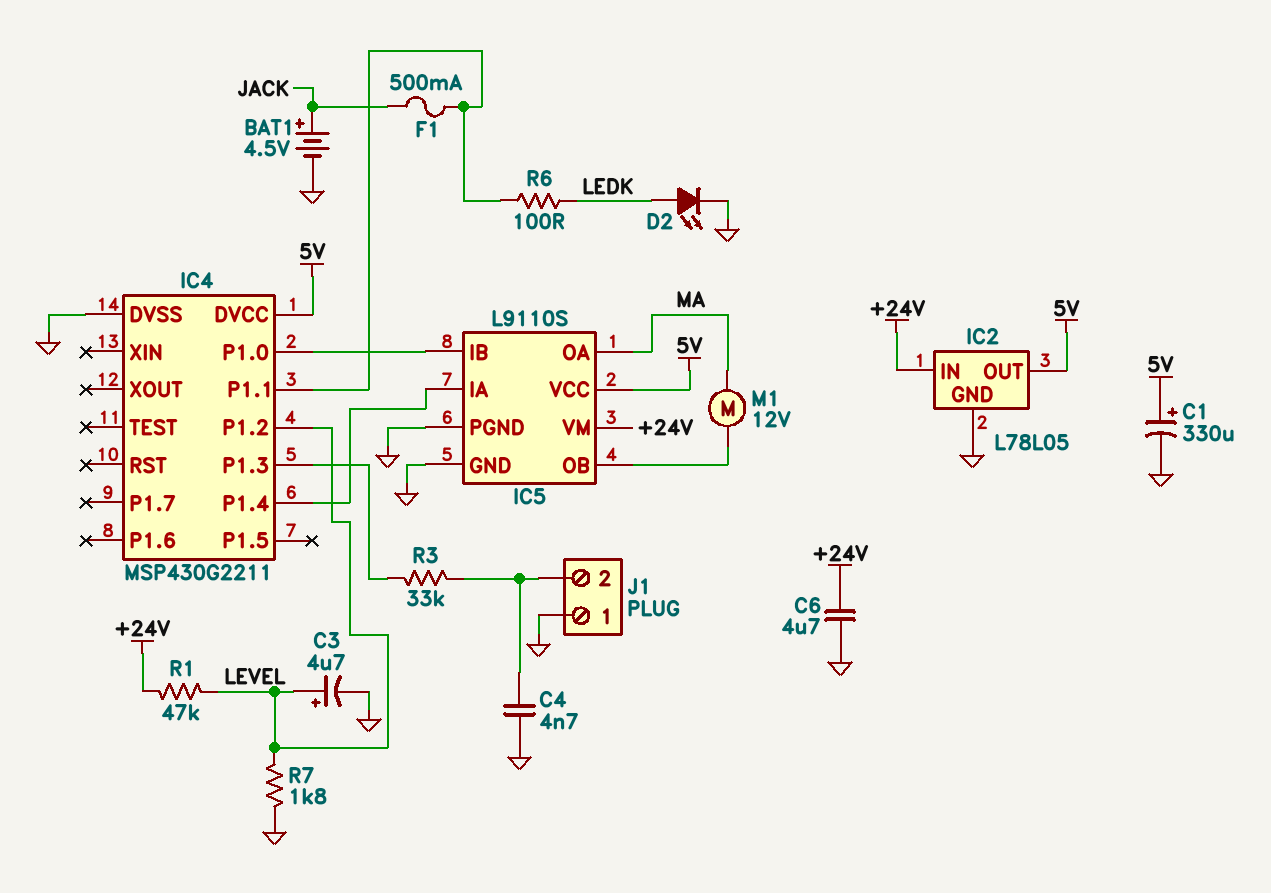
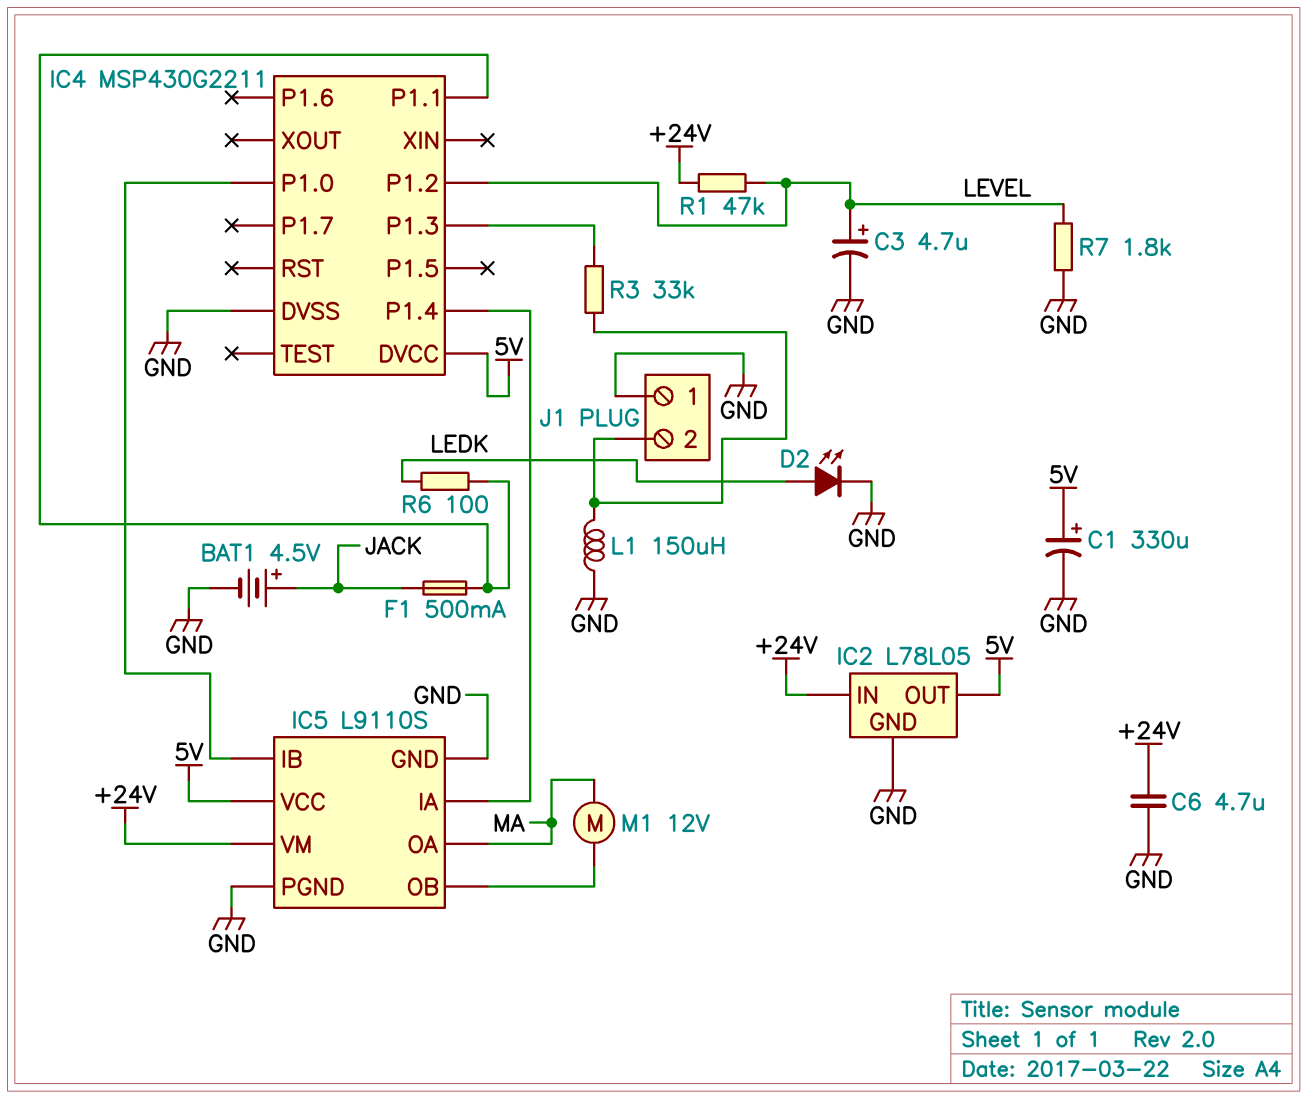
C4: 4.7nF (GND, J1/2) -> none
L1: none -> 150uH (GND, J1/2)

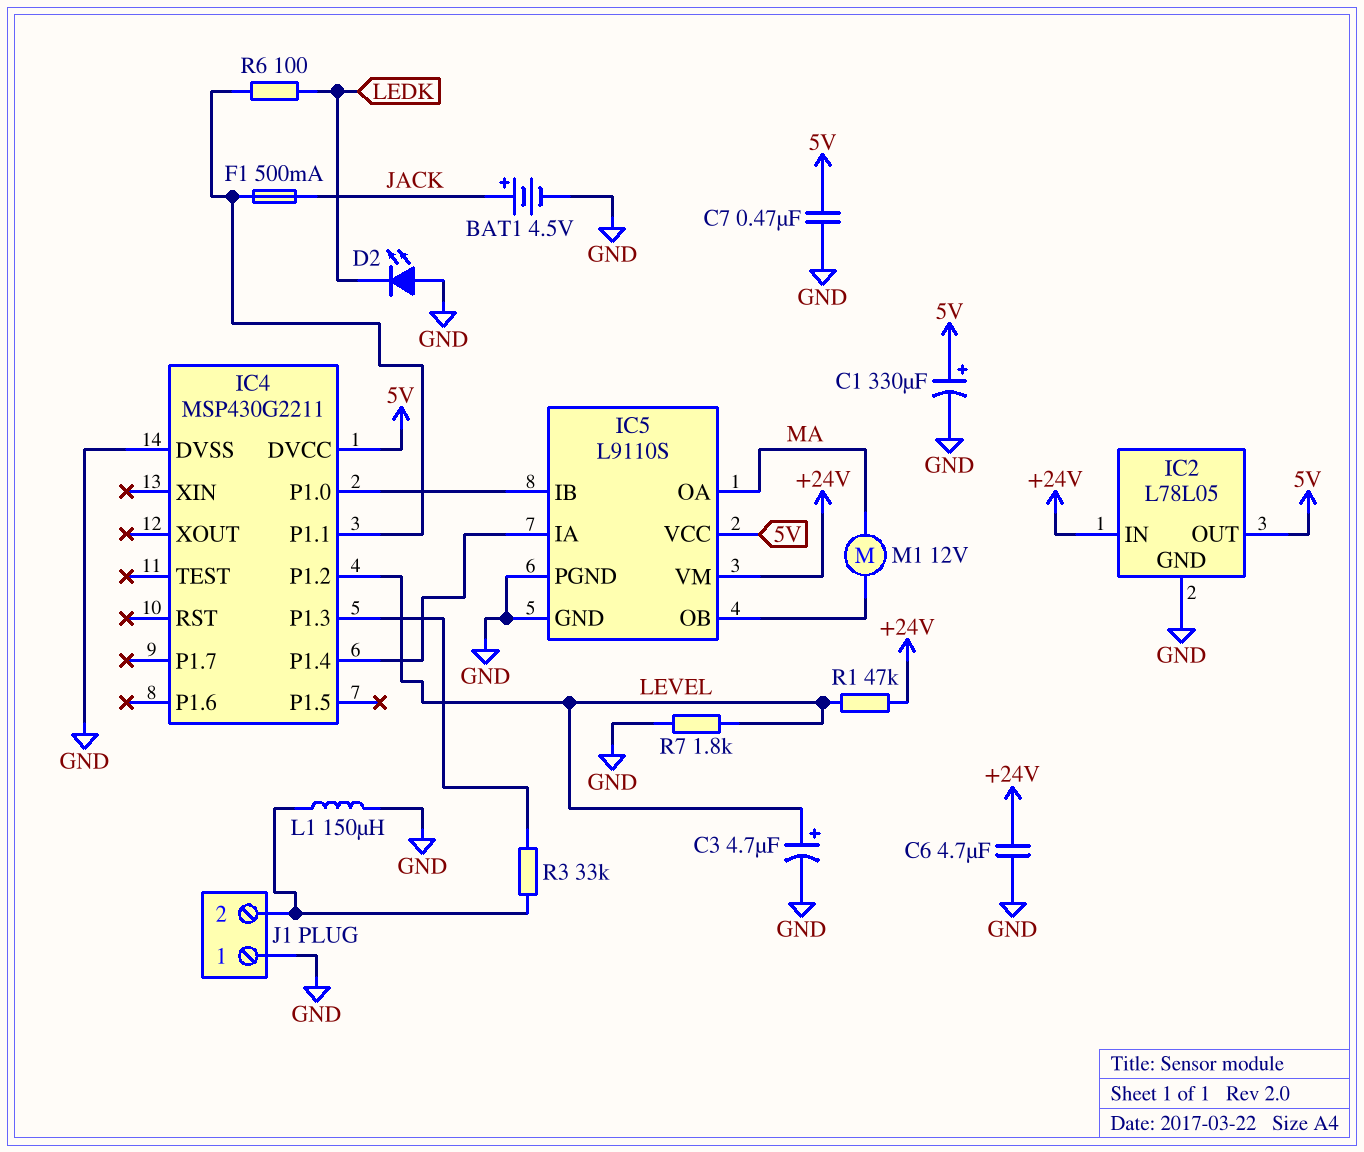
C7: none -> 470nF (5V, GND)
D2: LED (A LEDK, K GND) -> LED (A GND, K LEDK)

